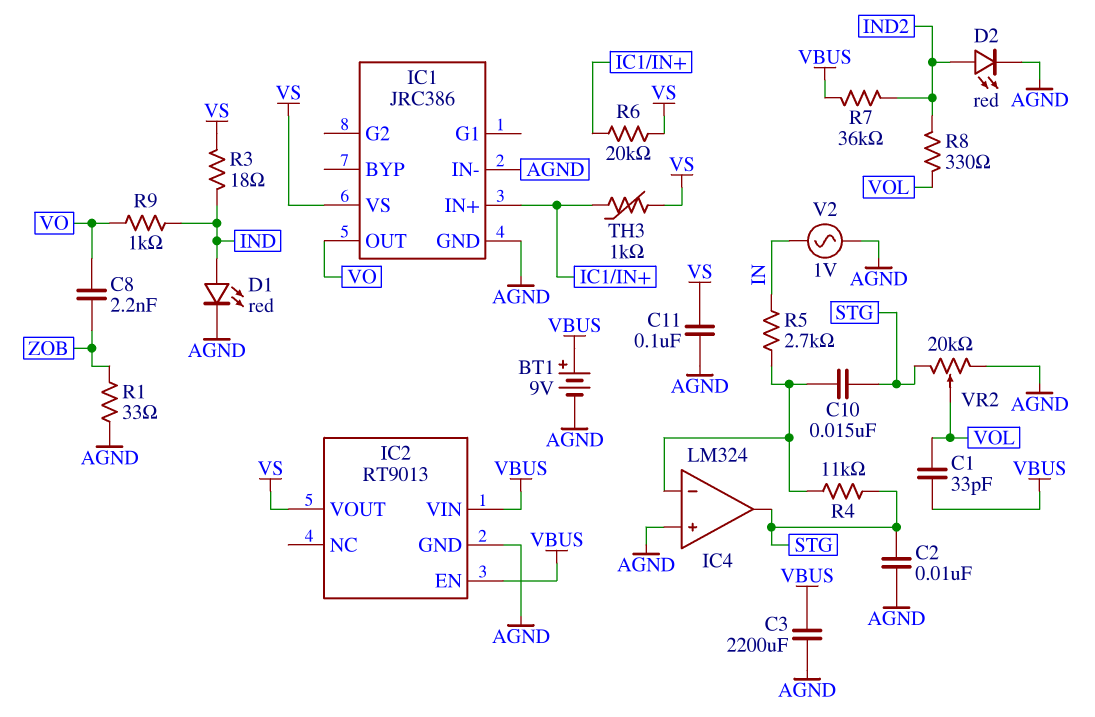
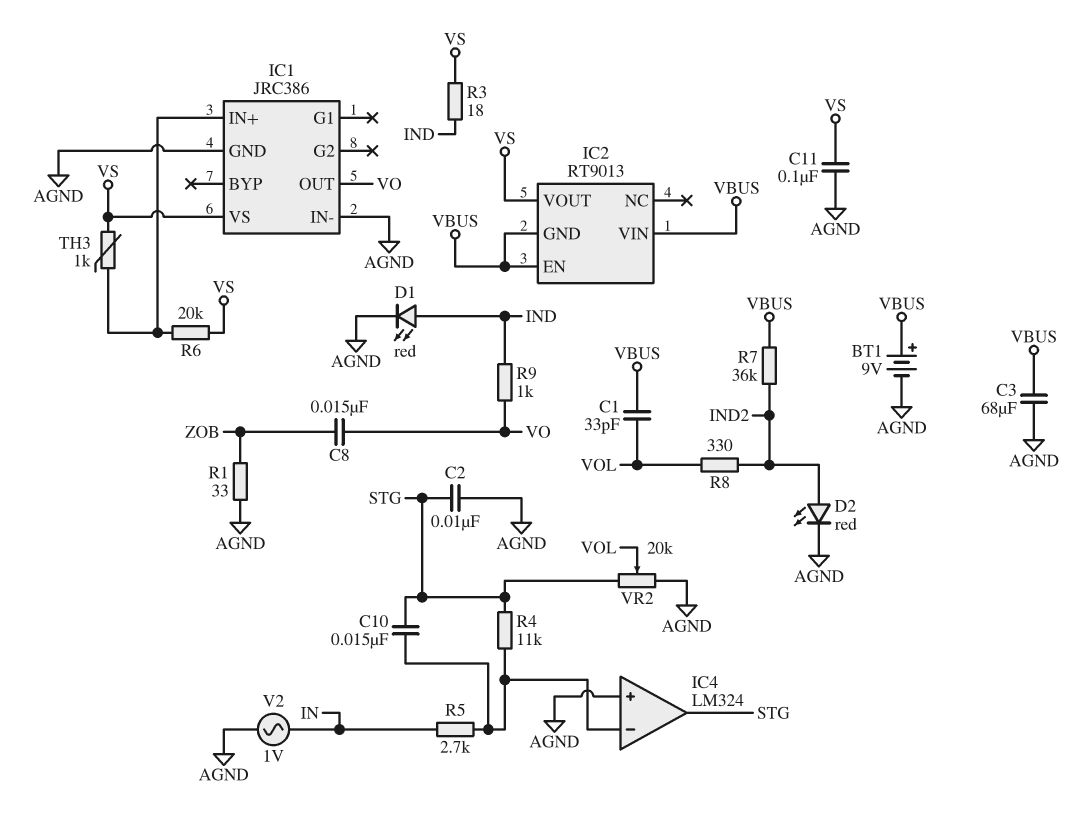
C3: 2200uF (AGND, VBUS) -> 68uF (AGND, VBUS)
C8: 2.2nF (VO, ZOB) -> 15nF (VO, ZOB)
IC2 pin GND: AGND -> VBUS

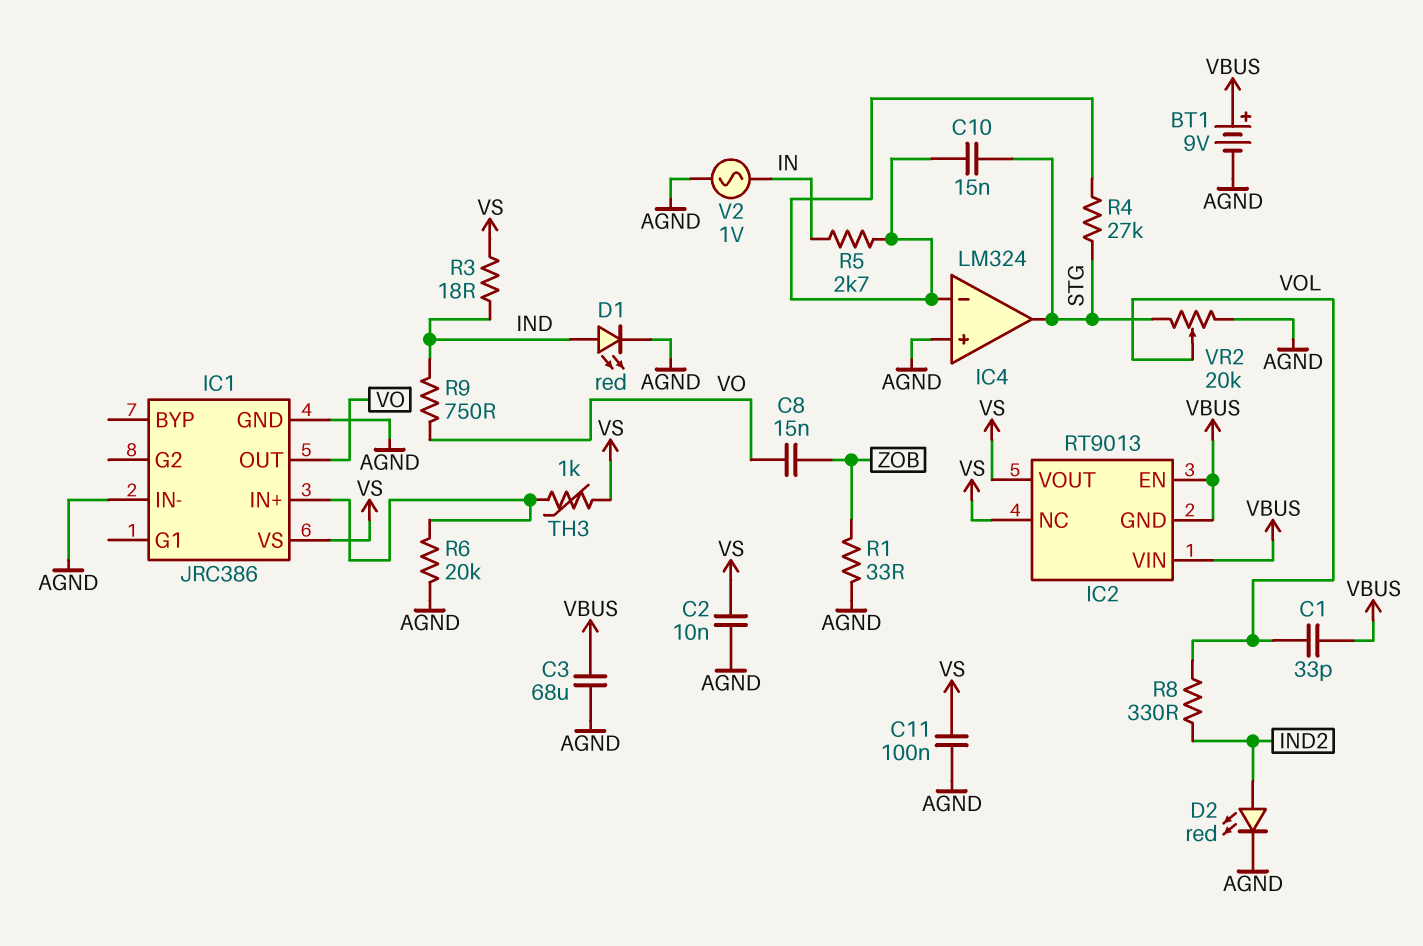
C2: 10nF (AGND, STG) -> 10nF (AGND, VS)
IC2 pin NC: none -> VS
R4: 11k (IC4/in-, STG) -> 27k (IC4/in-, STG)
R6: 20k (IC1/IN+, VS) -> 20k (AGND, IC1/IN+)
R7: 36k (IND2, VBUS) -> none
R9: 1k (IND, VO) -> 750 (IND, VO)

